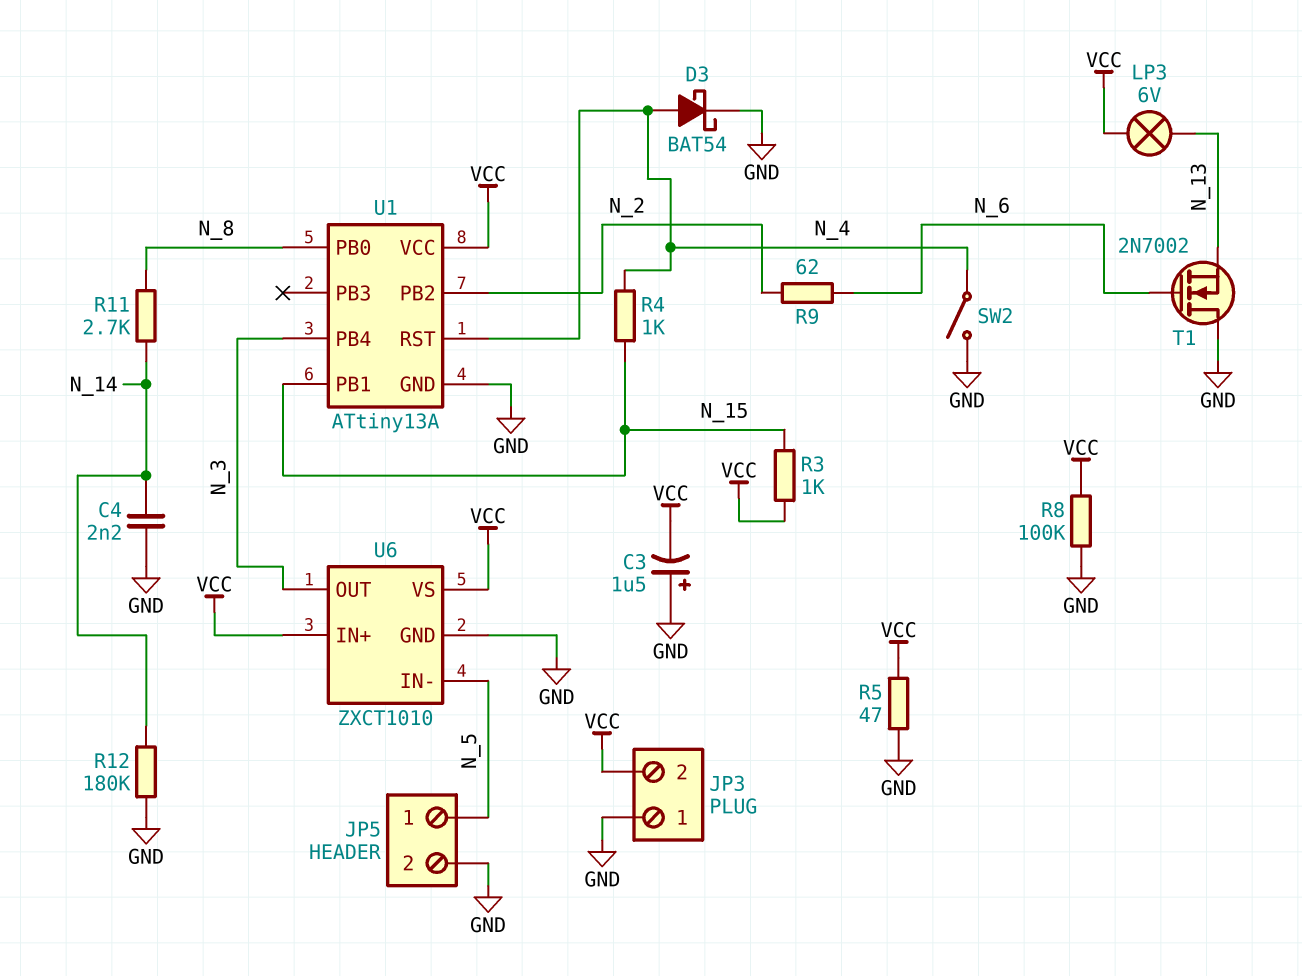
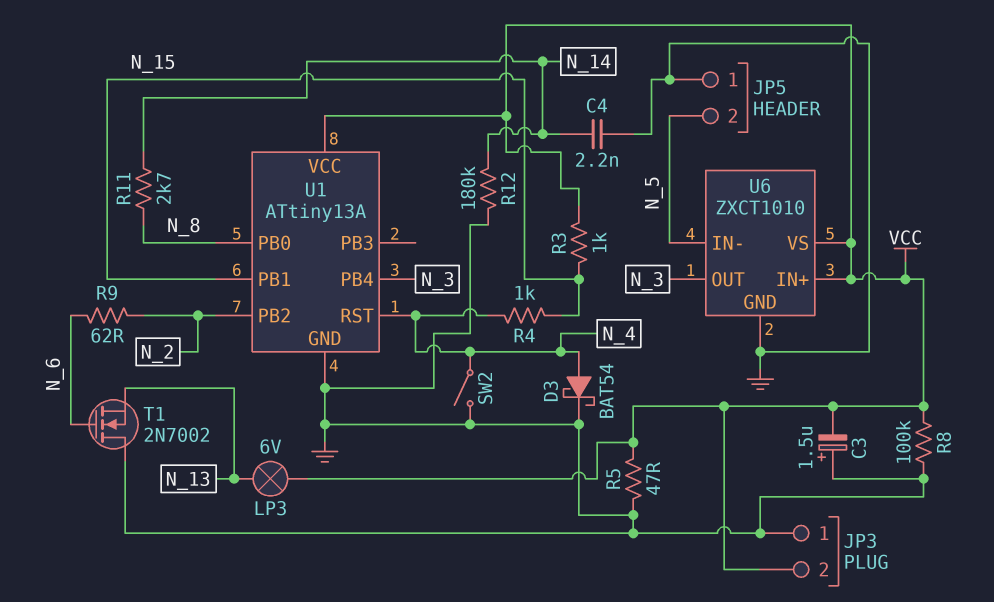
JP5 pin 1: N_5 -> GND
JP5 pin 2: GND -> N_5

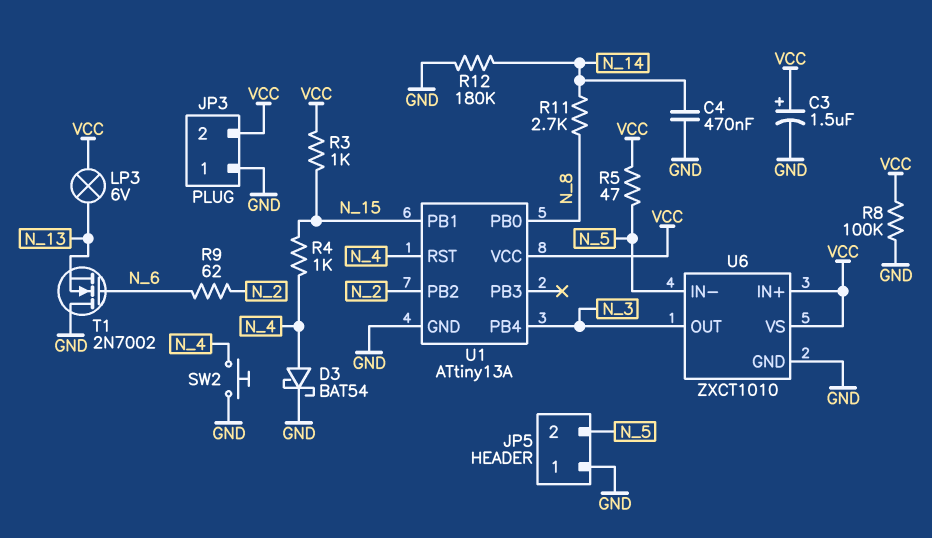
C3: 1.5uF (plus GND, minus VCC) -> 1.5uF (plus VCC, minus GND)
C4: 2.2nF (GND, N_14) -> 470nF (GND, N_14)
R5: 47 (GND, VCC) -> 47 (N_5, VCC)
SW2: switch (GND, N_4) -> button (GND, N_4)

